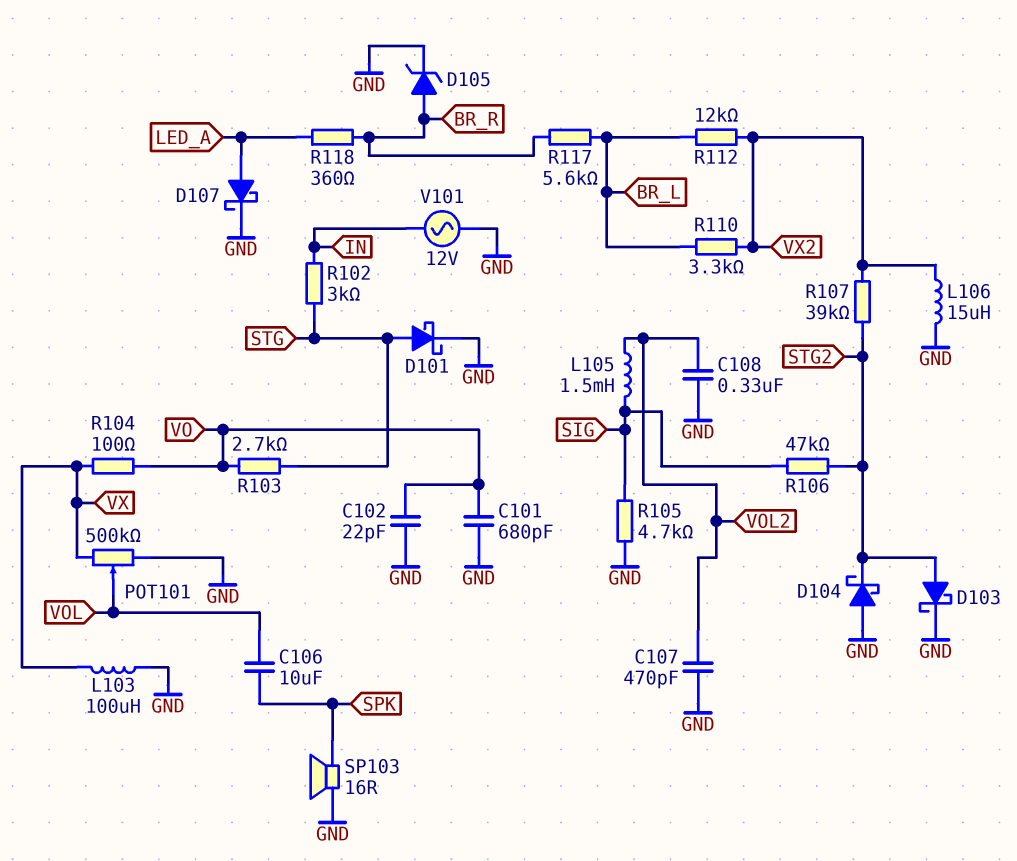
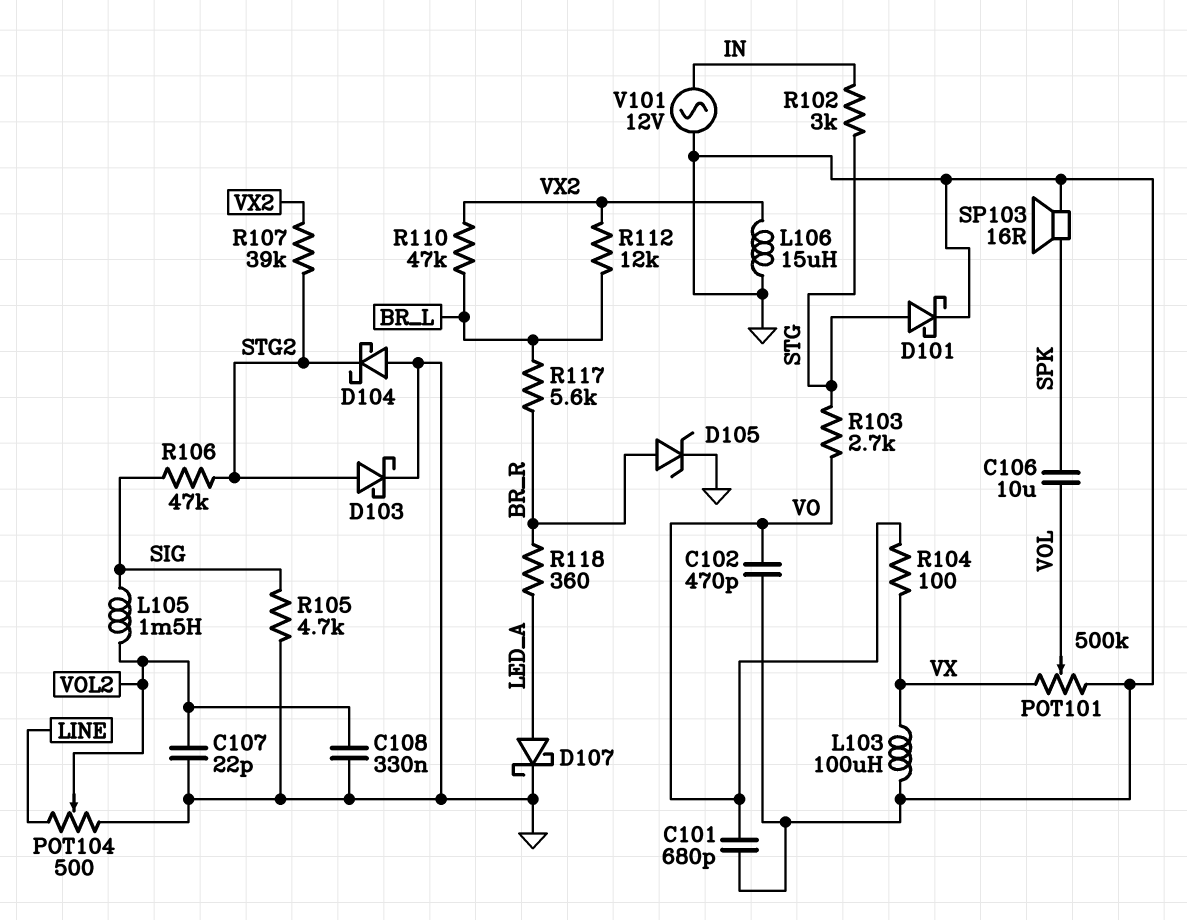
C102: 22pF (GND, VO) -> 470pF (GND, VO)
C107: 470pF (GND, VOL2) -> 22pF (GND, VOL2)
POT104: none -> 500 (GND, LINE, wiper VOL2)
R110: 3.3k (BR_L, VX2) -> 47k (BR_L, VX2)

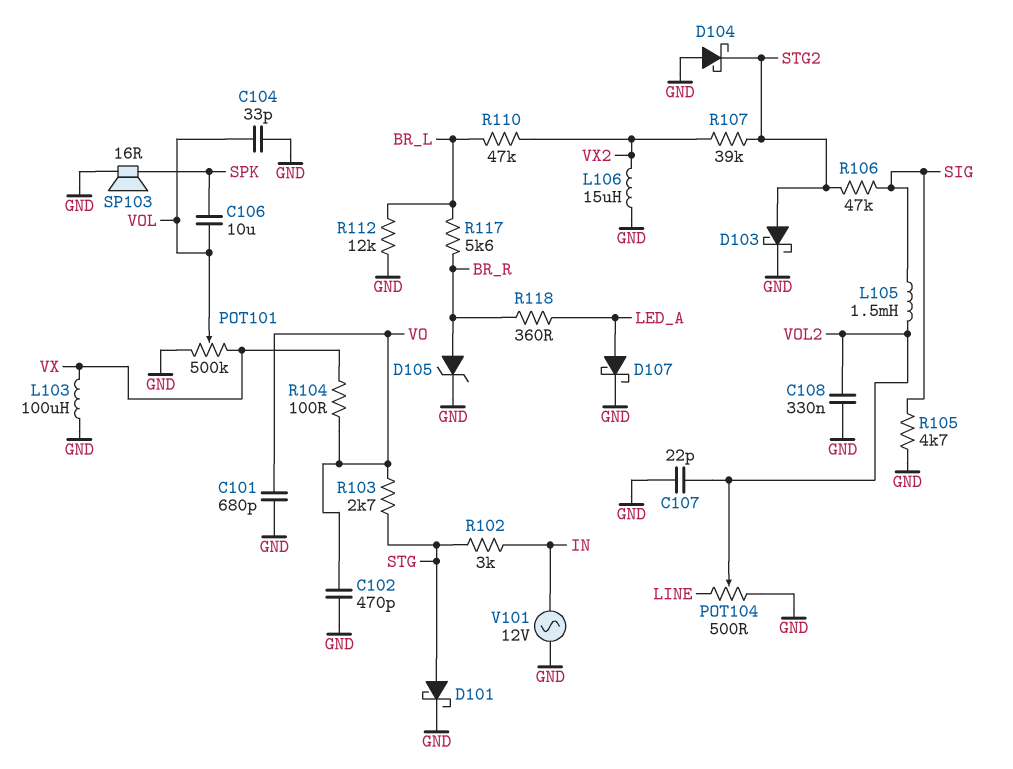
C104: none -> 33pF (GND, VOL)
R112: 12k (BR_L, VX2) -> 12k (BR_L, GND)

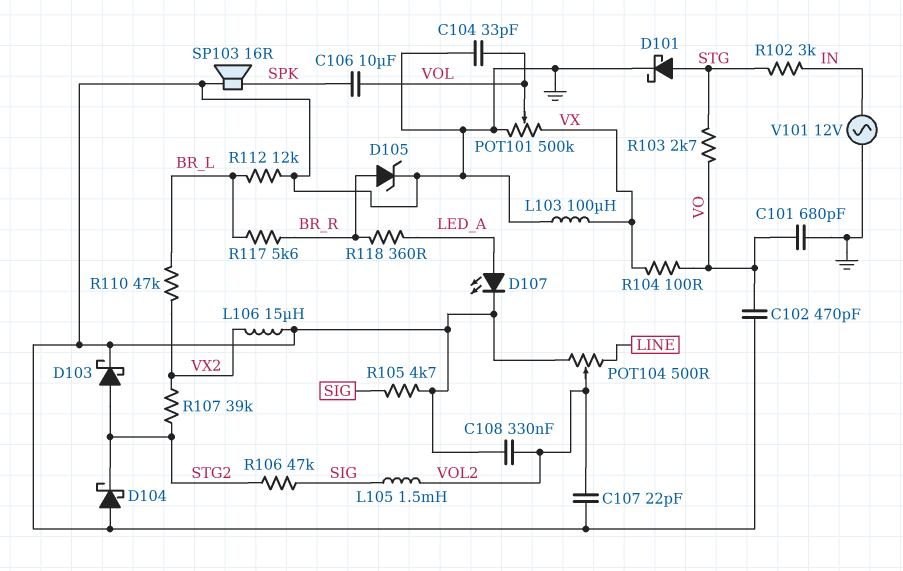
D107: schottky (A LED_A, K GND) -> LED (A LED_A, K GND)

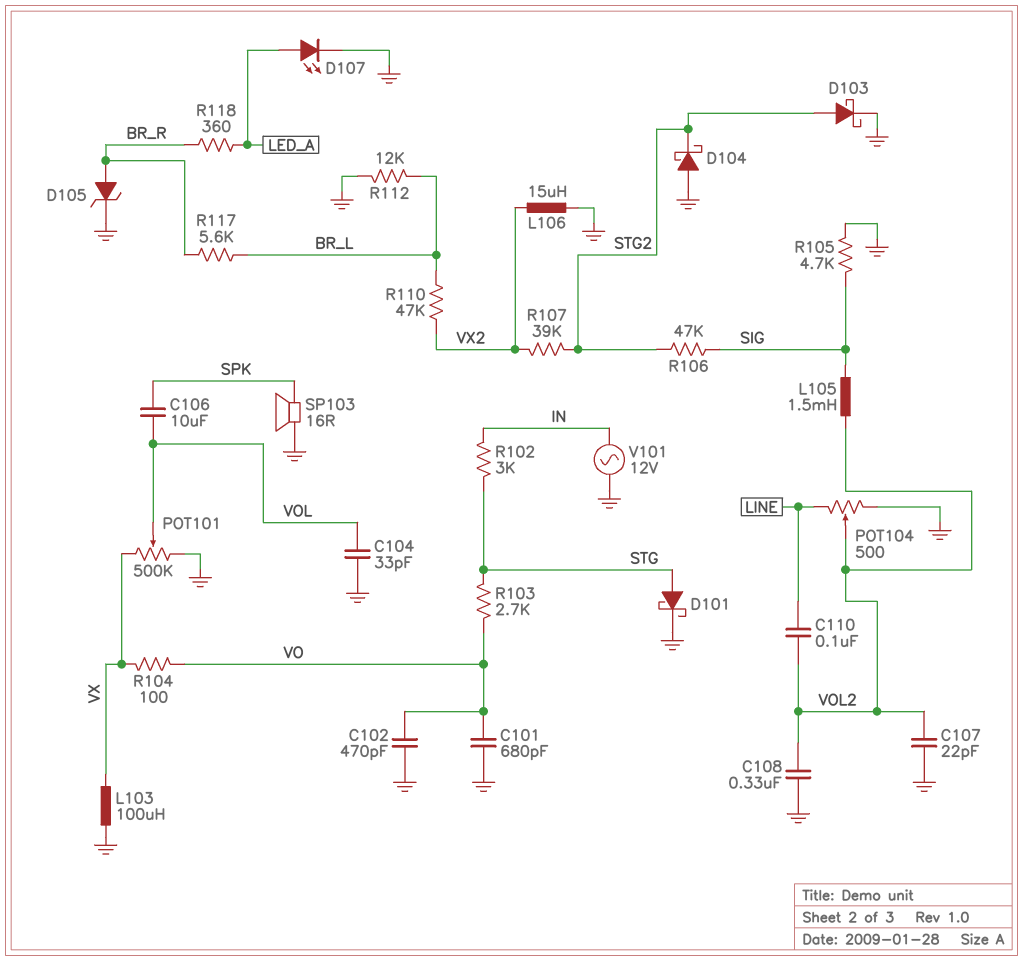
C110: none -> 100nF (LINE, VOL2)

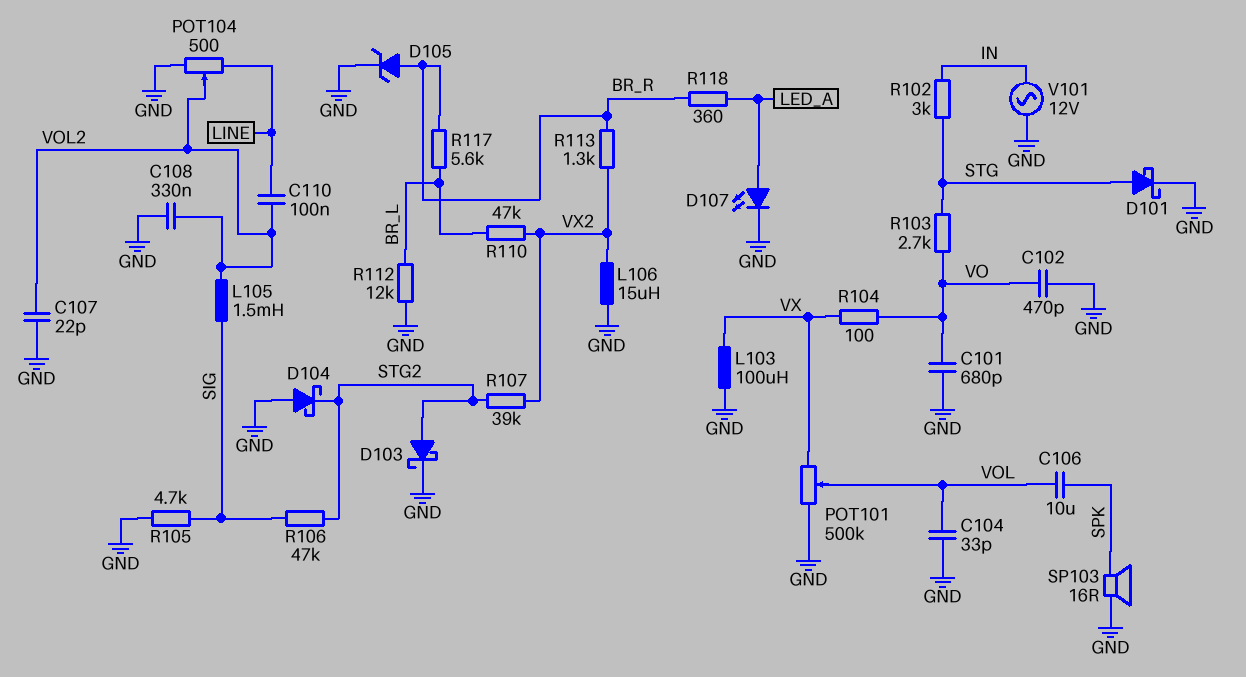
R113: none -> 1.3k (BR_R, VX2)

